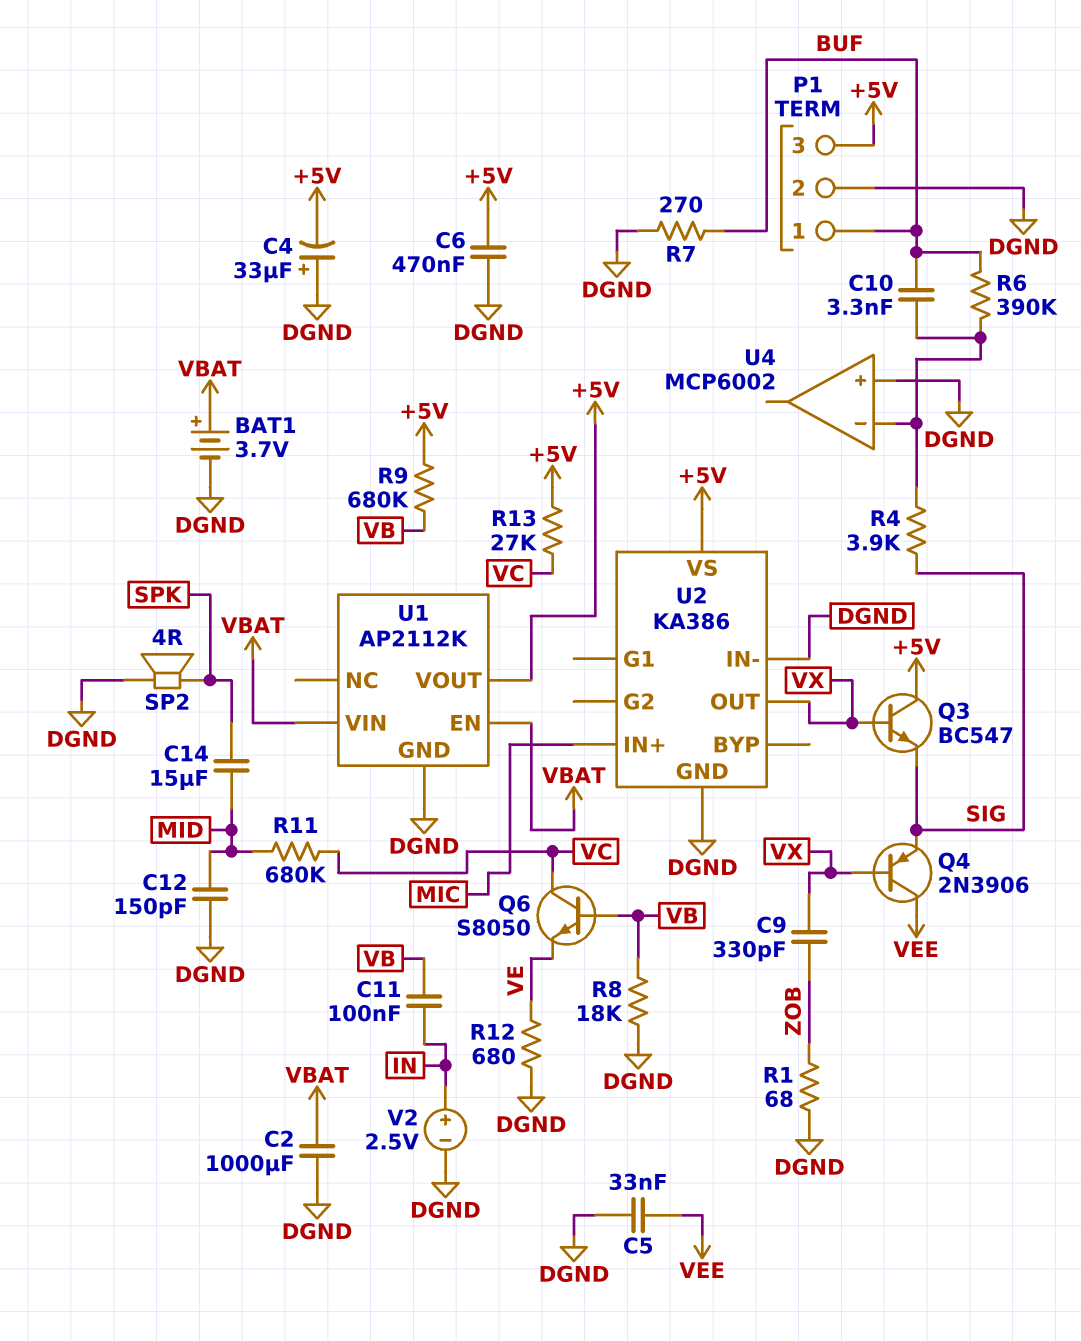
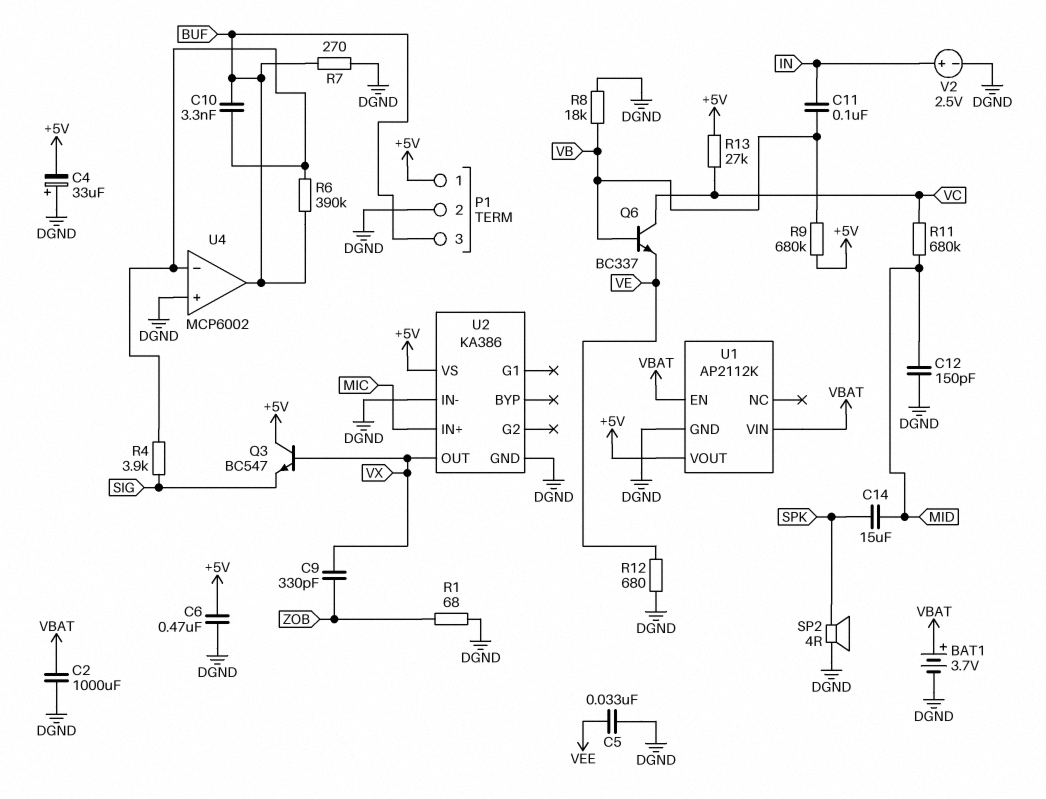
P1 pin 1: BUF -> +5V
P1 pin 3: +5V -> BUF
Q4: PNP 2N3906 (B VX, C VEE, E SIG) -> none
Q6: NPN S8050 (B VB, C VC, E VE) -> NPN BC337 (B VB, C VC, E VE)
U4 pin out: none -> BUF

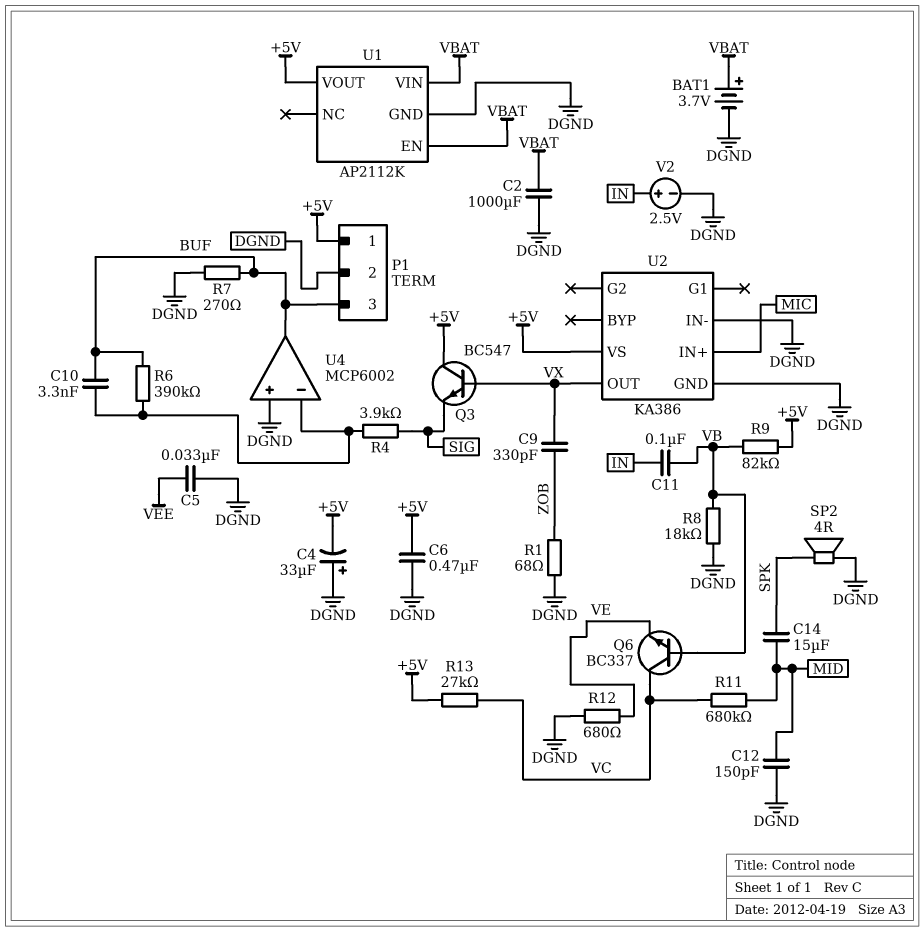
R9: 680k (+5V, VB) -> 82k (+5V, VB)

